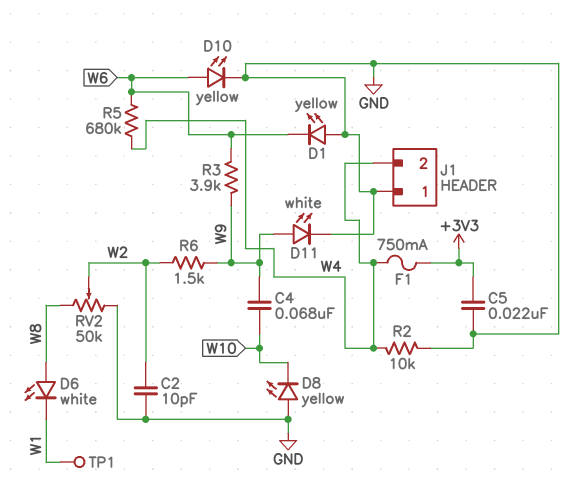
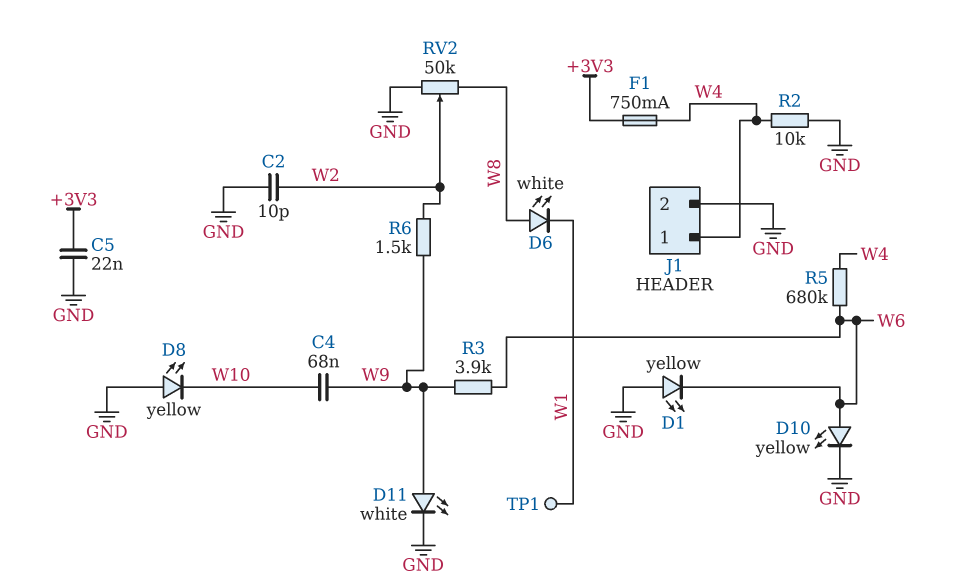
J1 pin 1: GND -> W4
J1 pin 2: W4 -> GND

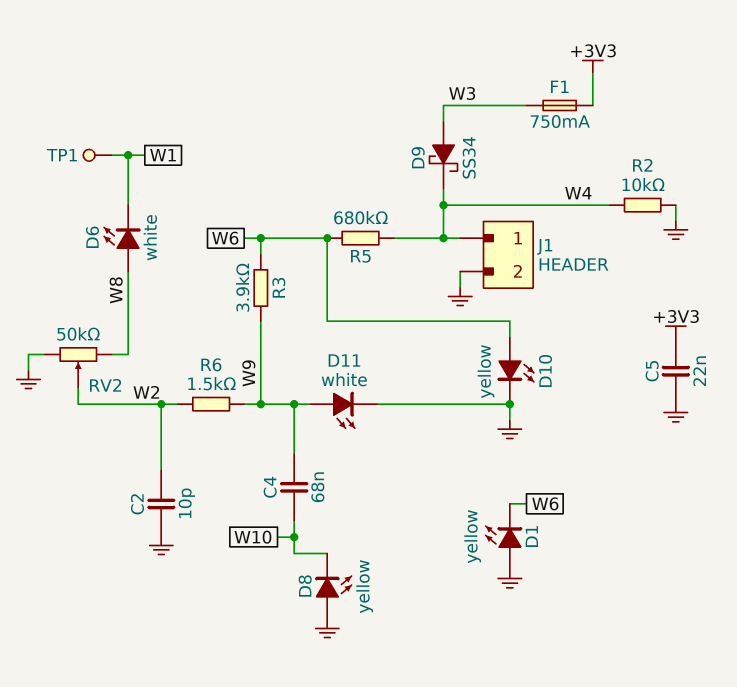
D9: none -> schottky SS34 (A W3, K W4)
F1: 750mA (+3V3, W4) -> 750mA (+3V3, W3)

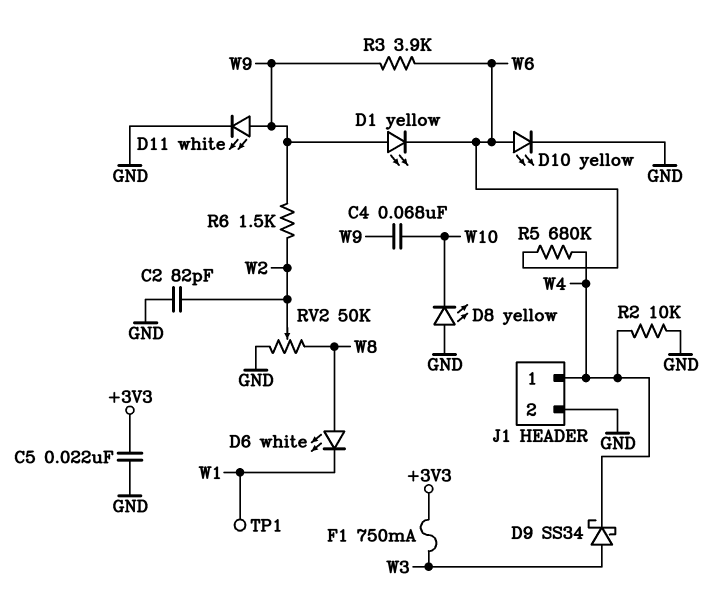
C2: 10pF (GND, W2) -> 82pF (GND, W2)
D1: LED yellow (A GND, K W6) -> LED yellow (A W9, K W6)

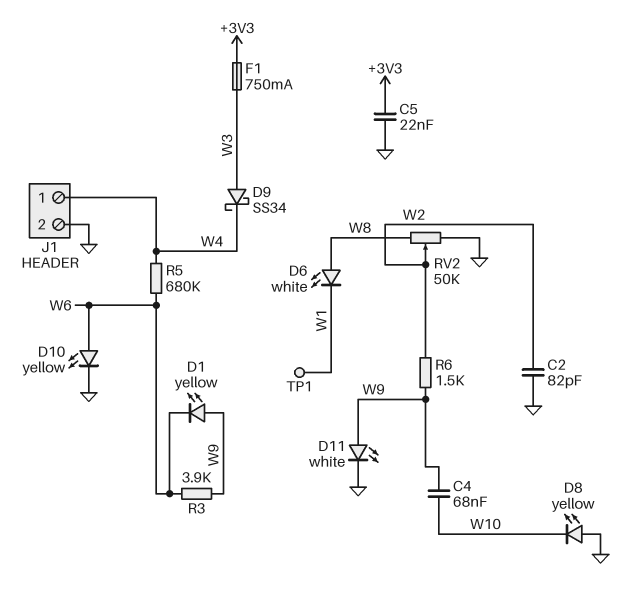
R2: 10k (GND, W4) -> none

